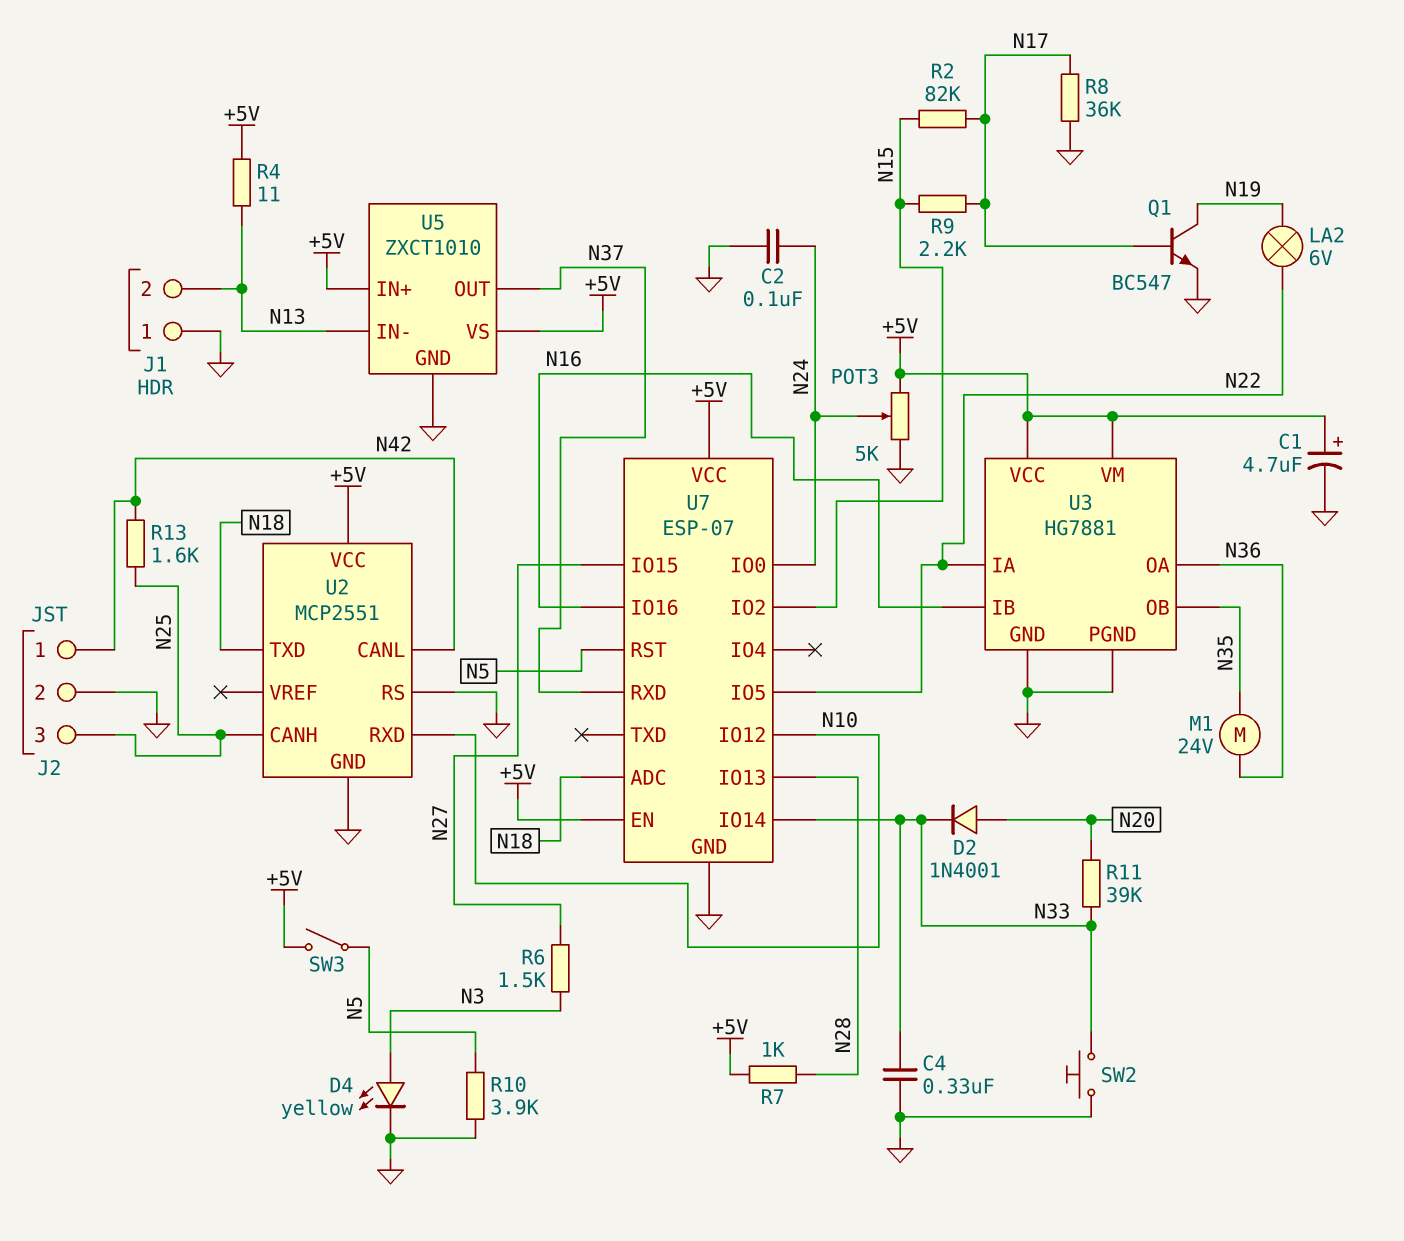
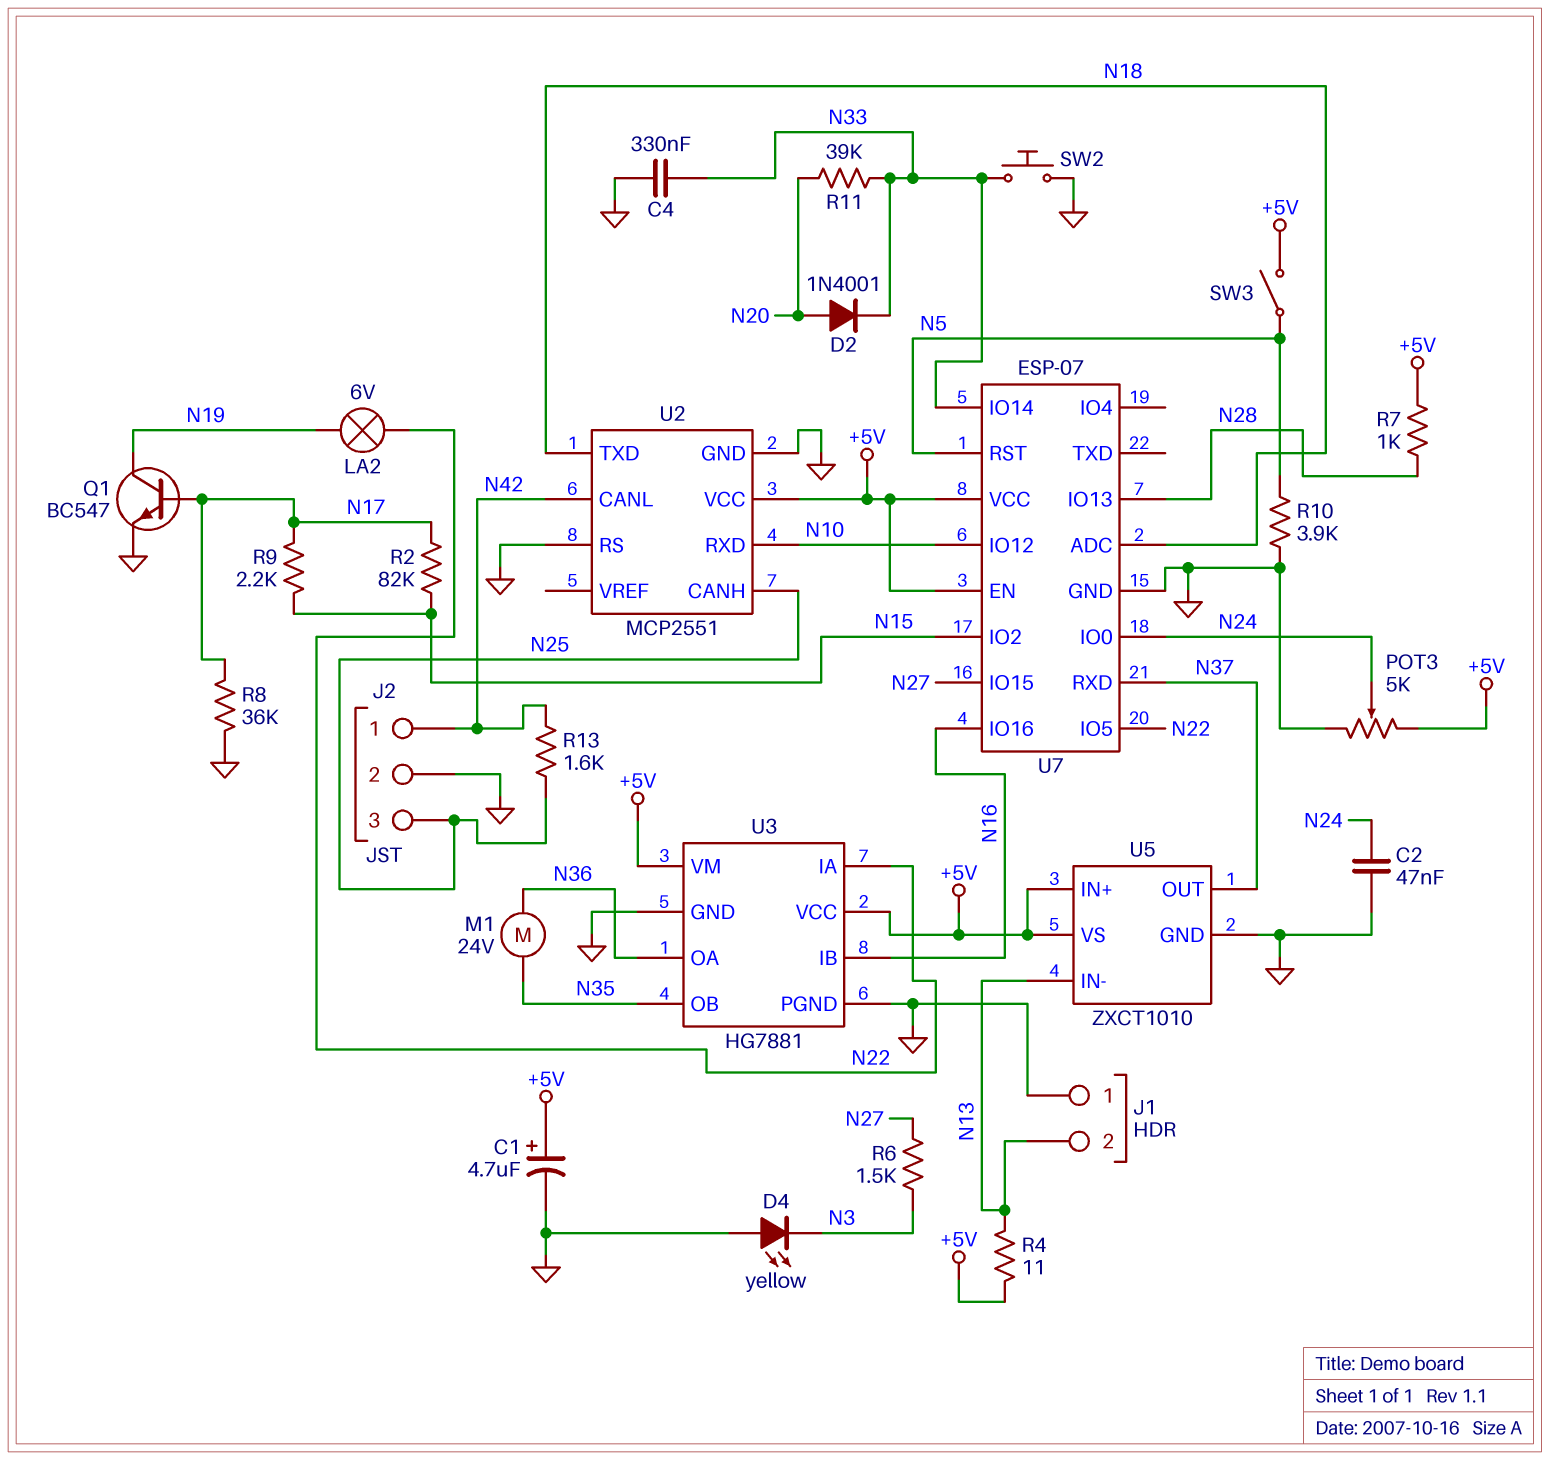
C2: 100nF (GND, N24) -> 47nF (GND, N24)
D4: LED yellow (A N3, K GND) -> LED yellow (A GND, K N3)

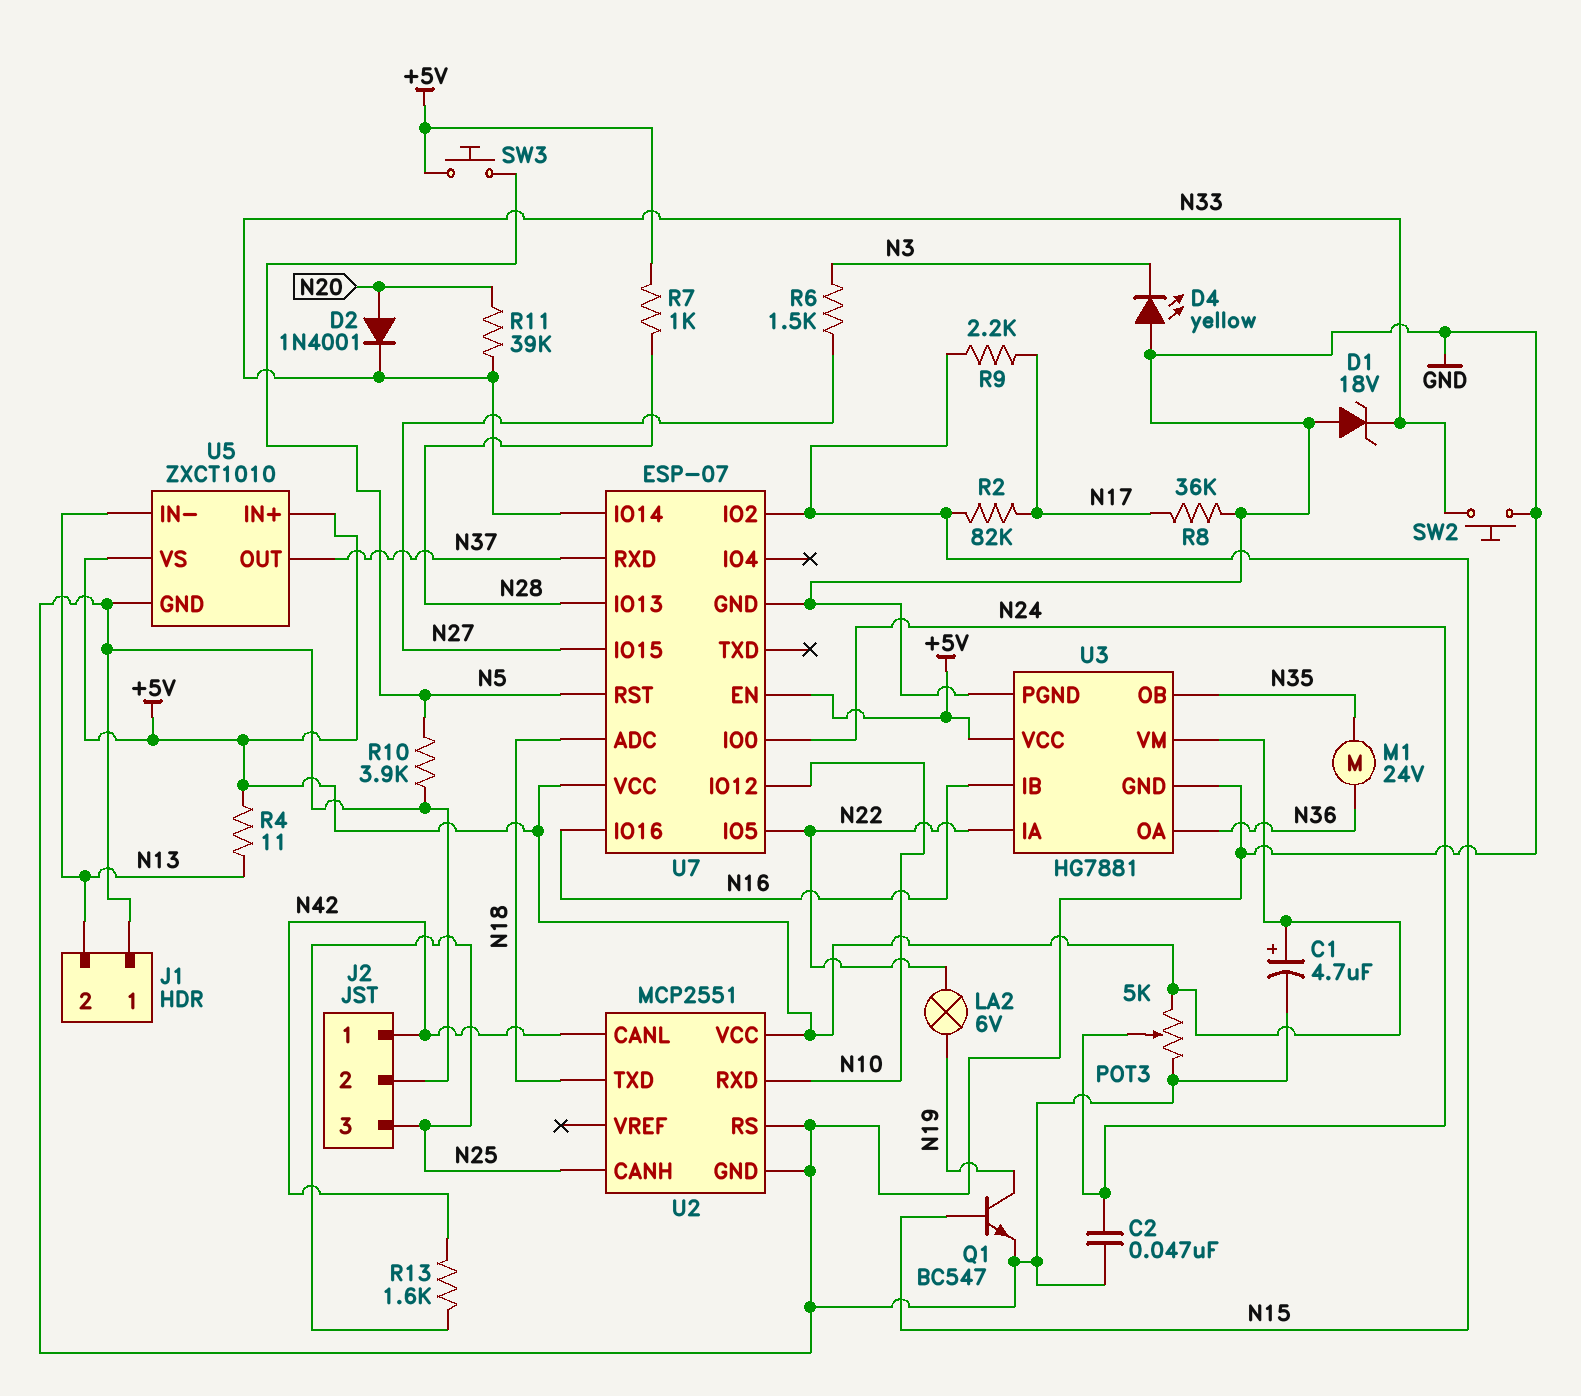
C4: 330nF (GND, N33) -> none
D1: none -> zener 18V (A GND, K N33)
Q1: NPN BC547 (B N17, C N19, E GND) -> NPN BC547 (B N15, C N19, E GND)
SW3: switch (+5V, N5) -> button (+5V, N5)

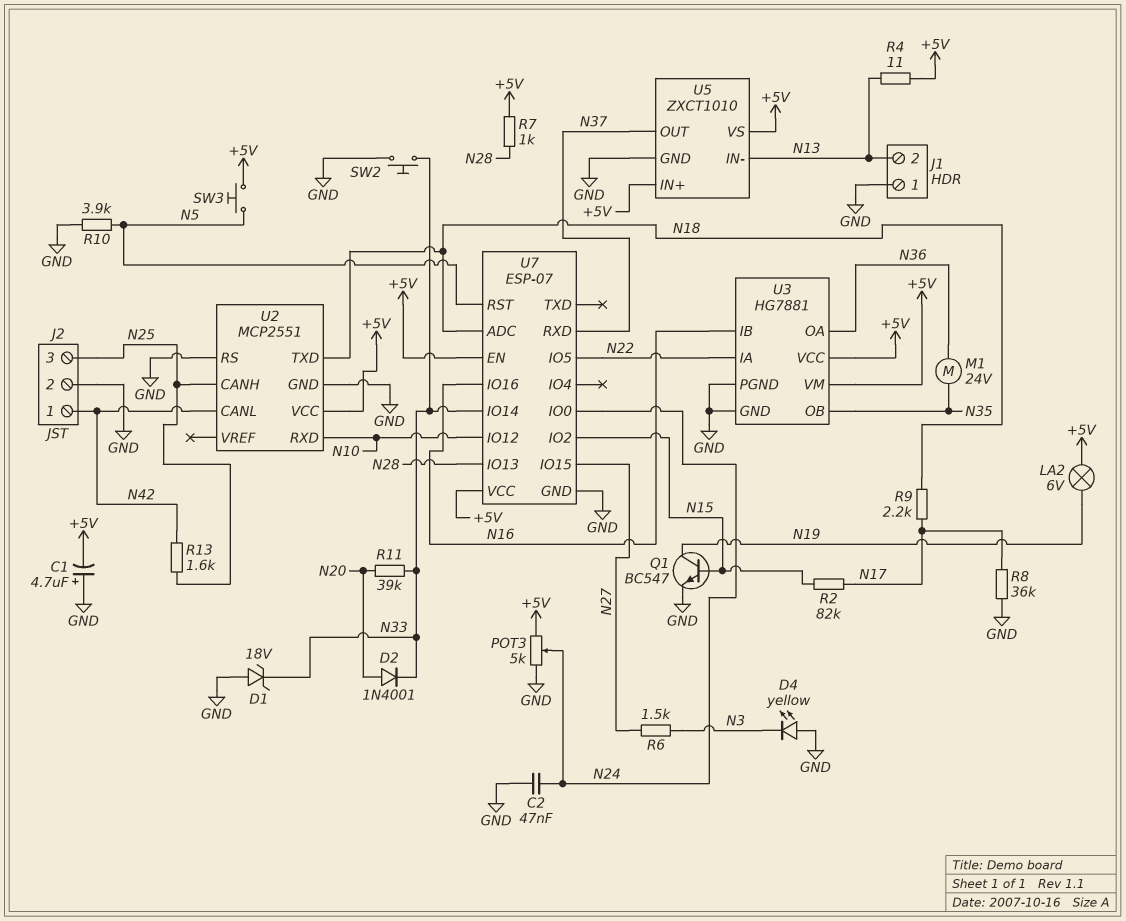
C1: 4.7uF (plus +5V, minus GND) -> 4.7uF (plus GND, minus +5V)
LA2: lamp 6V (N19, N22) -> lamp 6V (+5V, N19)
R9: 2.2k (N15, N17) -> 2.2k (N17, N18)

